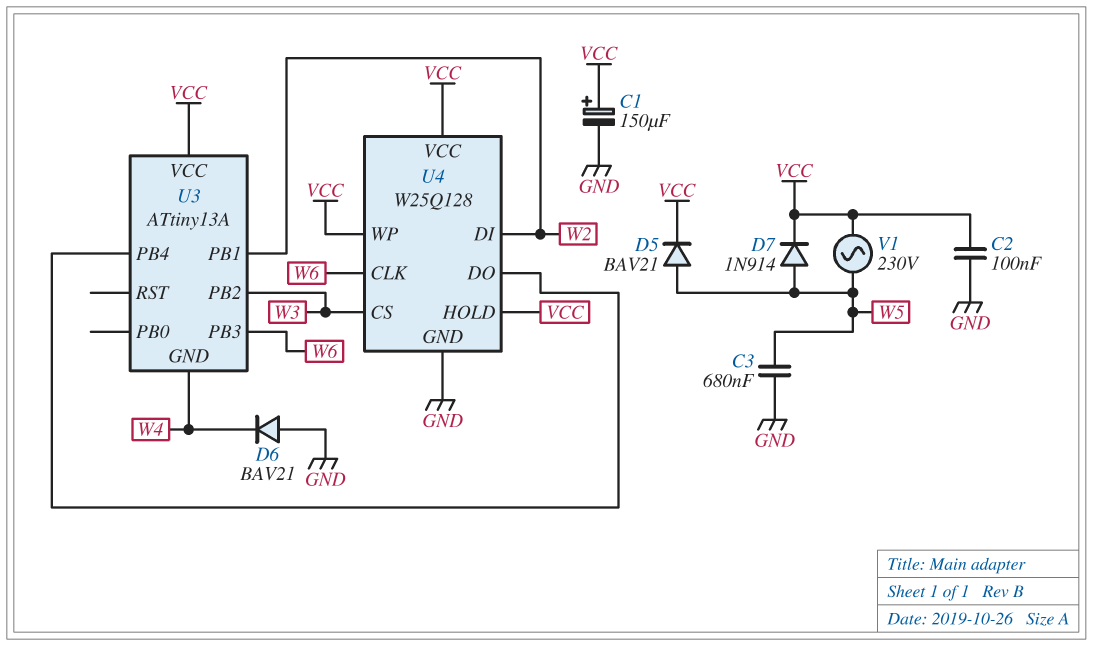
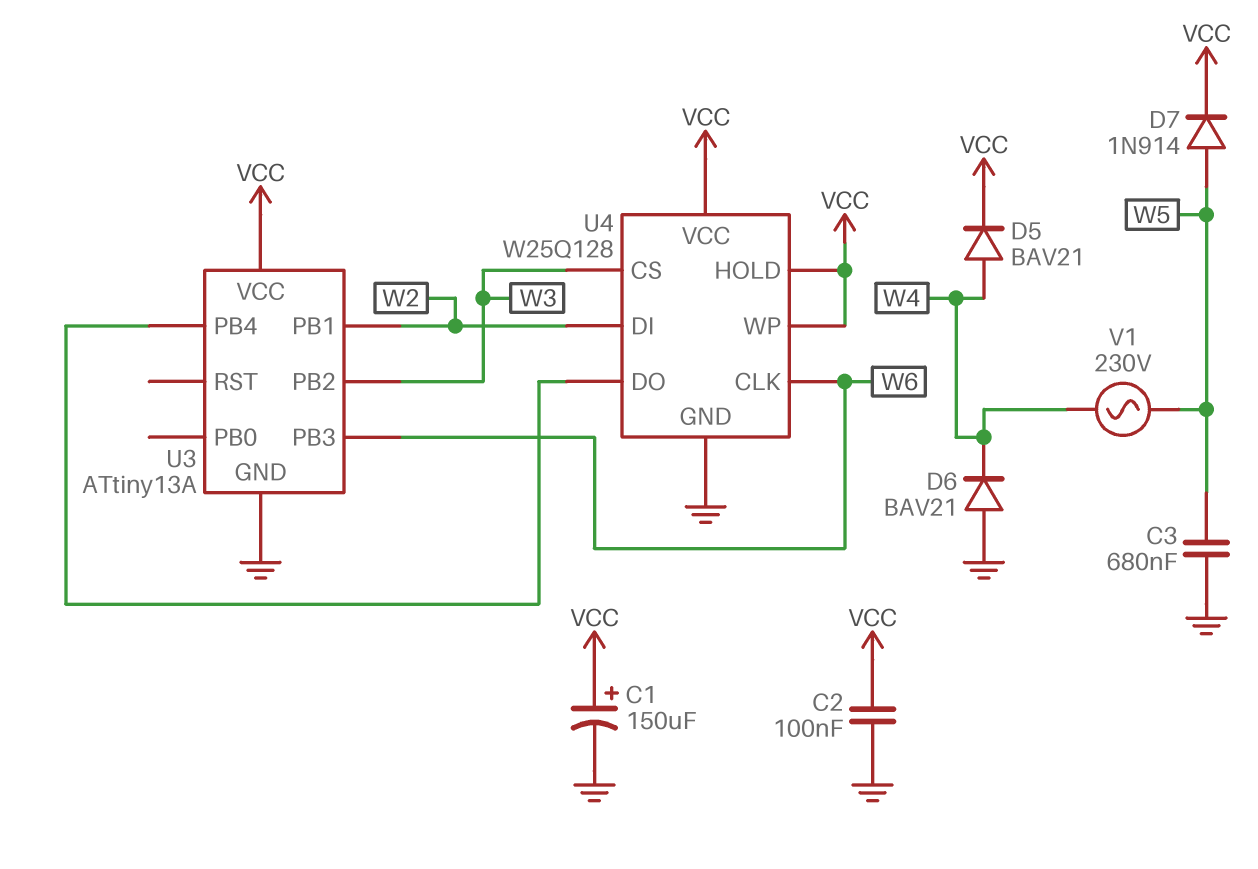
D5: diode BAV21 (A W5, K VCC) -> diode BAV21 (A W4, K VCC)
U3 pin GND: W4 -> GND
V1: AC 230V (VCC, W5) -> AC 230V (W4, W5)

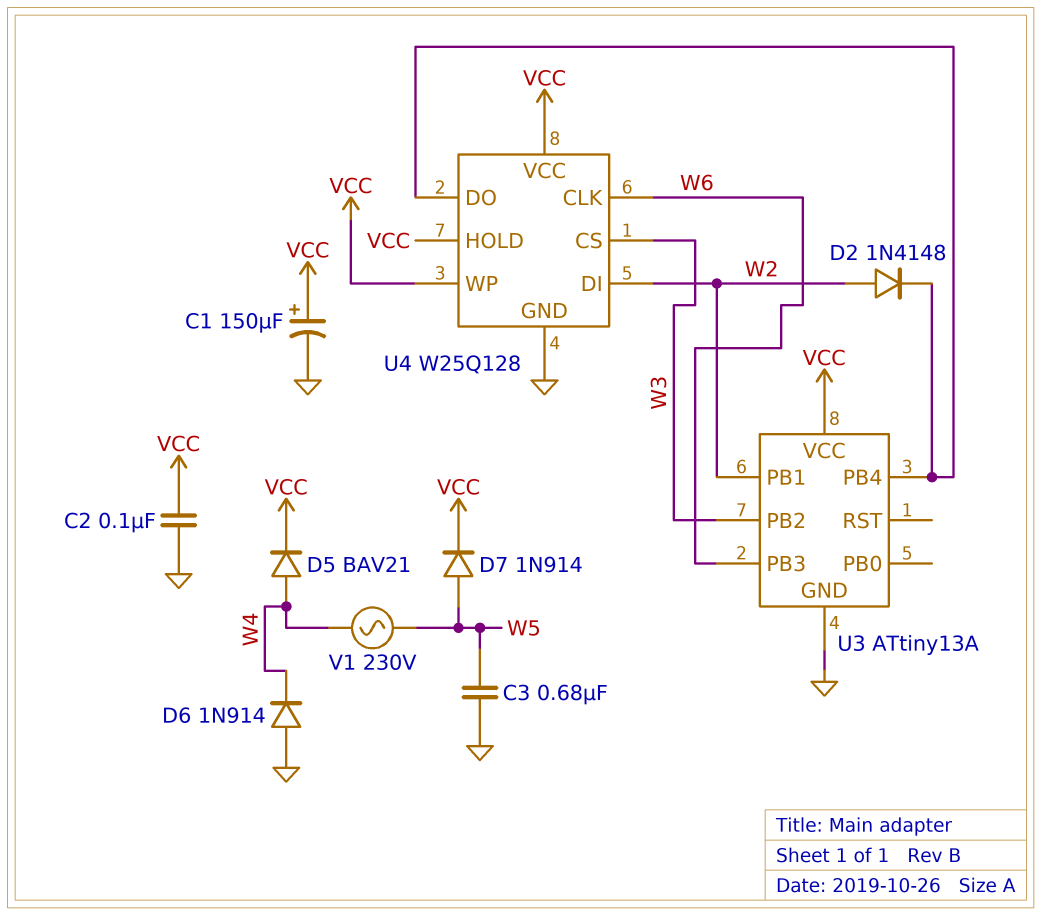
D2: none -> diode 1N4148 (A W2, K U3/PB4)
D6: diode BAV21 (A GND, K W4) -> diode 1N914 (A GND, K W4)

